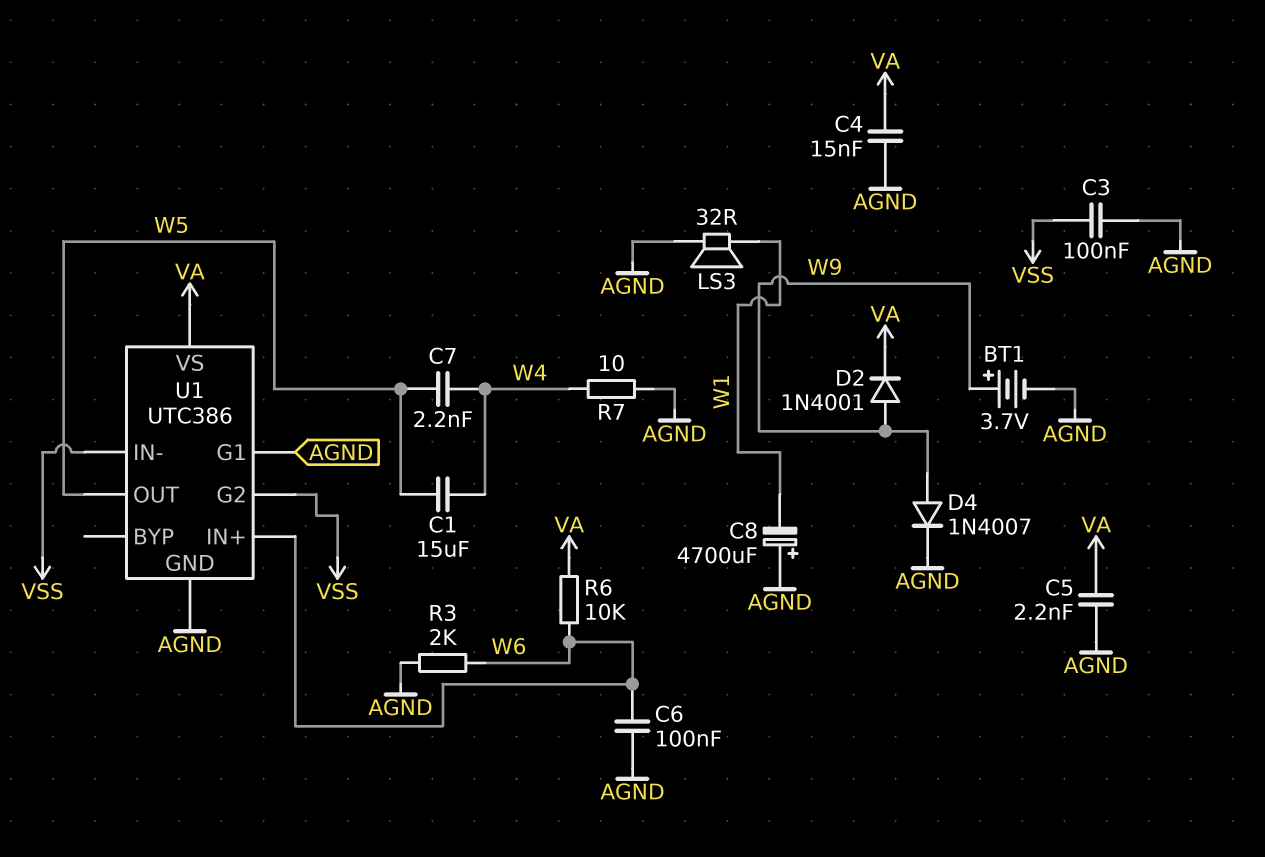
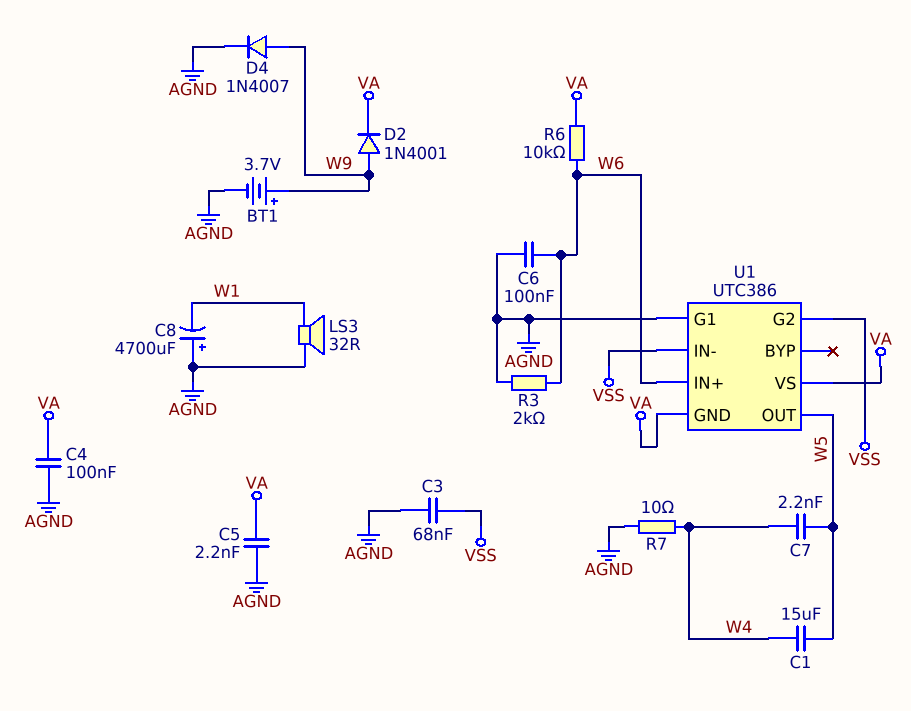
C3: 100nF (AGND, VSS) -> 68nF (AGND, VSS)
C4: 15nF (AGND, VA) -> 100nF (AGND, VA)
U1 pin GND: AGND -> VA

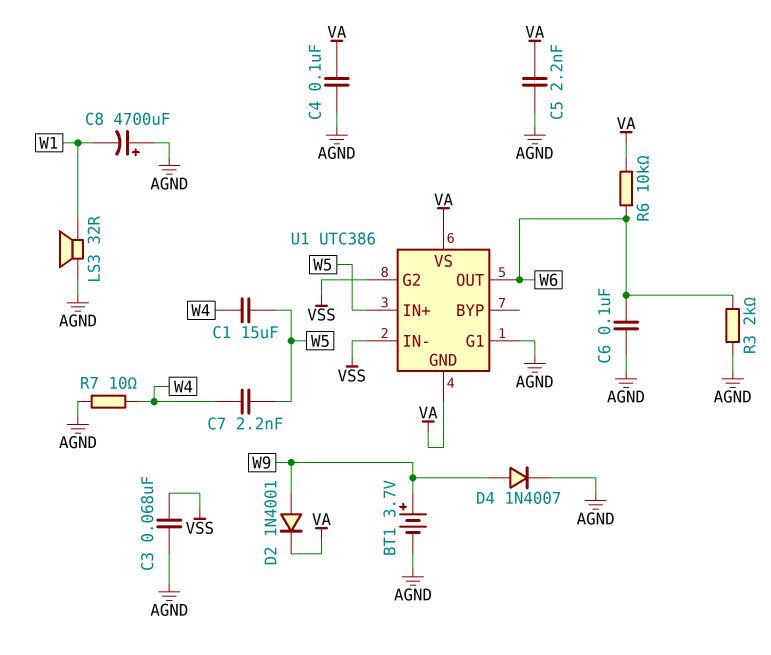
U1 pin IN+: W6 -> W5
U1 pin OUT: W5 -> W6

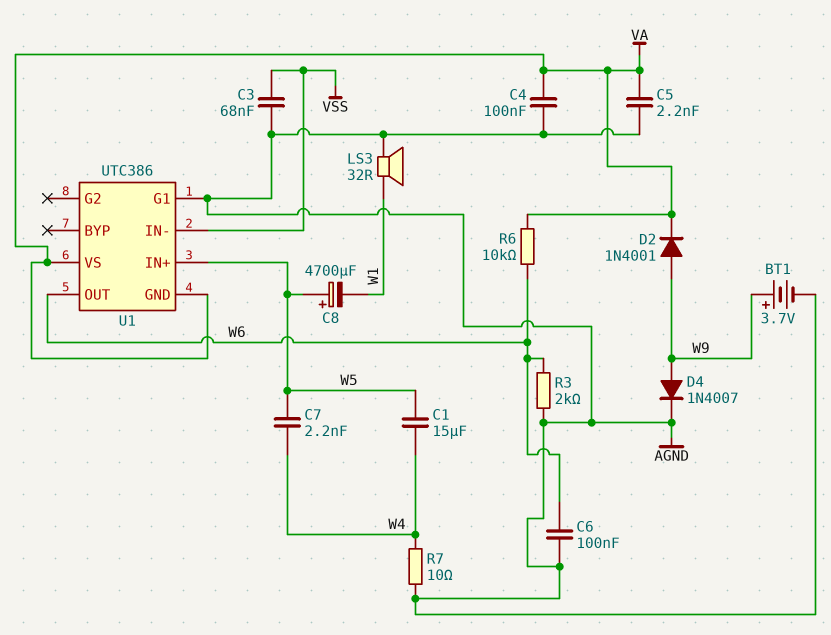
C8: 4700uF (plus AGND, minus W1) -> 4700uF (plus W5, minus W1)
U1 pin G2: VSS -> none

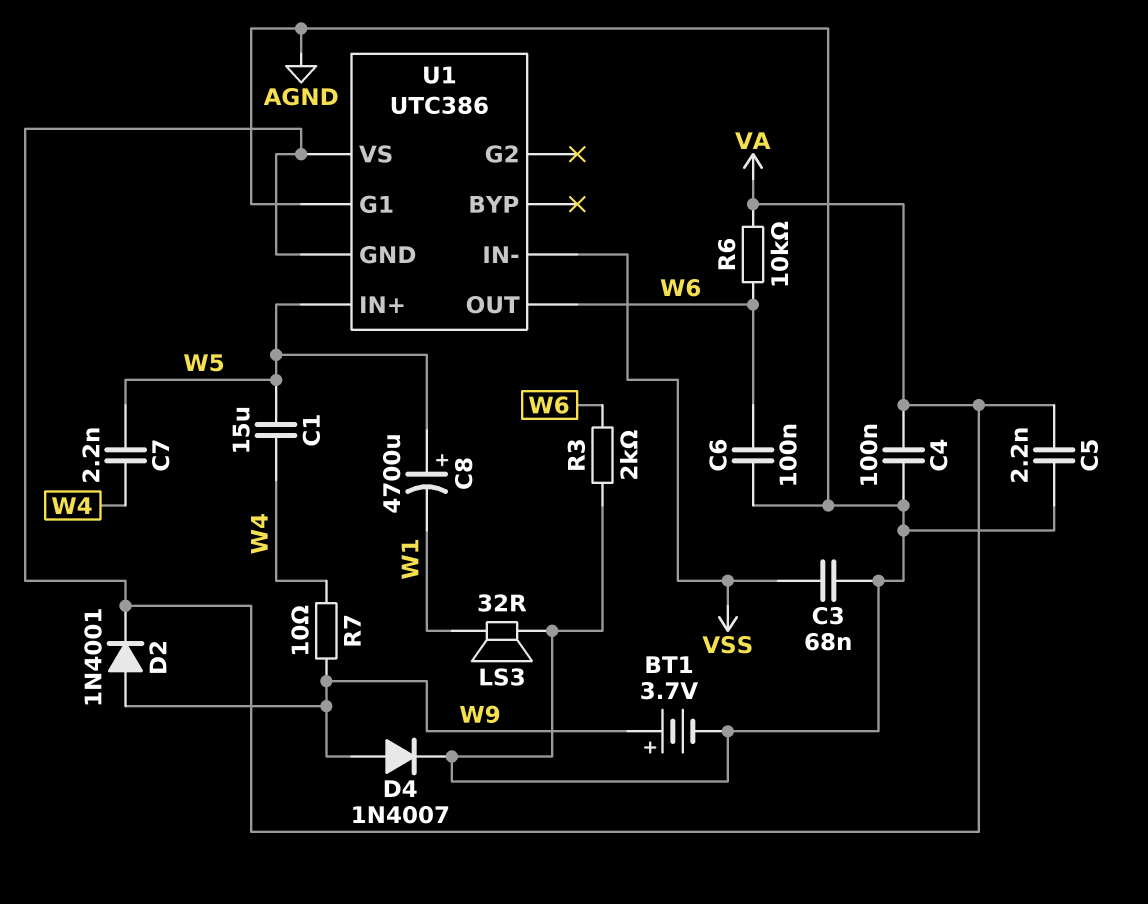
R7: 10 (AGND, W4) -> 10 (W4, W9)

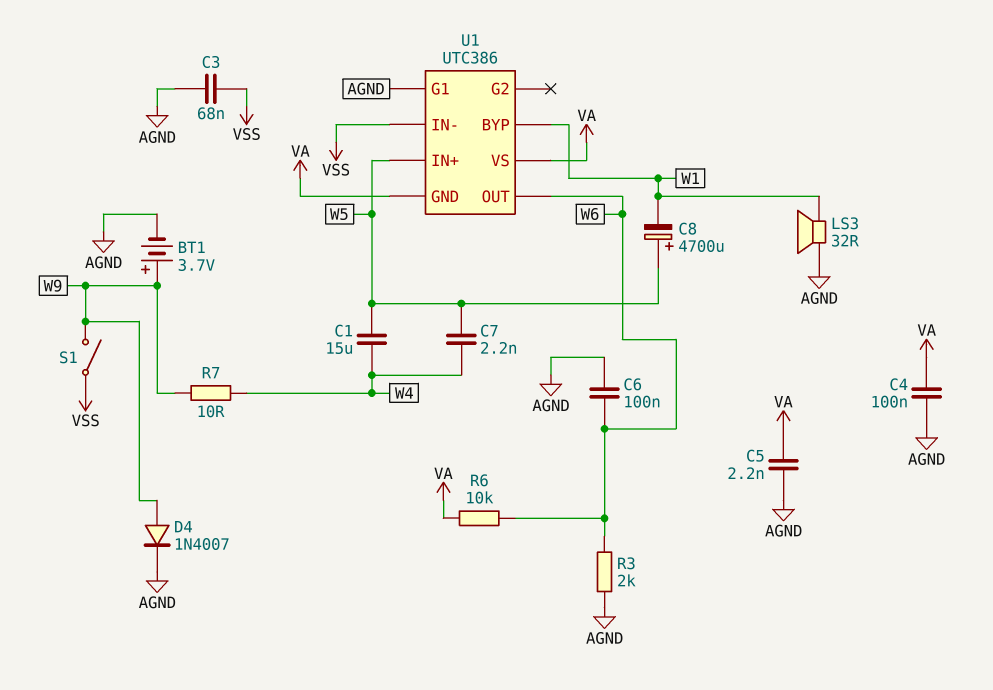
D2: diode 1N4001 (A W9, K VA) -> none
S1: none -> switch (VSS, W9)
U1 pin BYP: none -> W1

